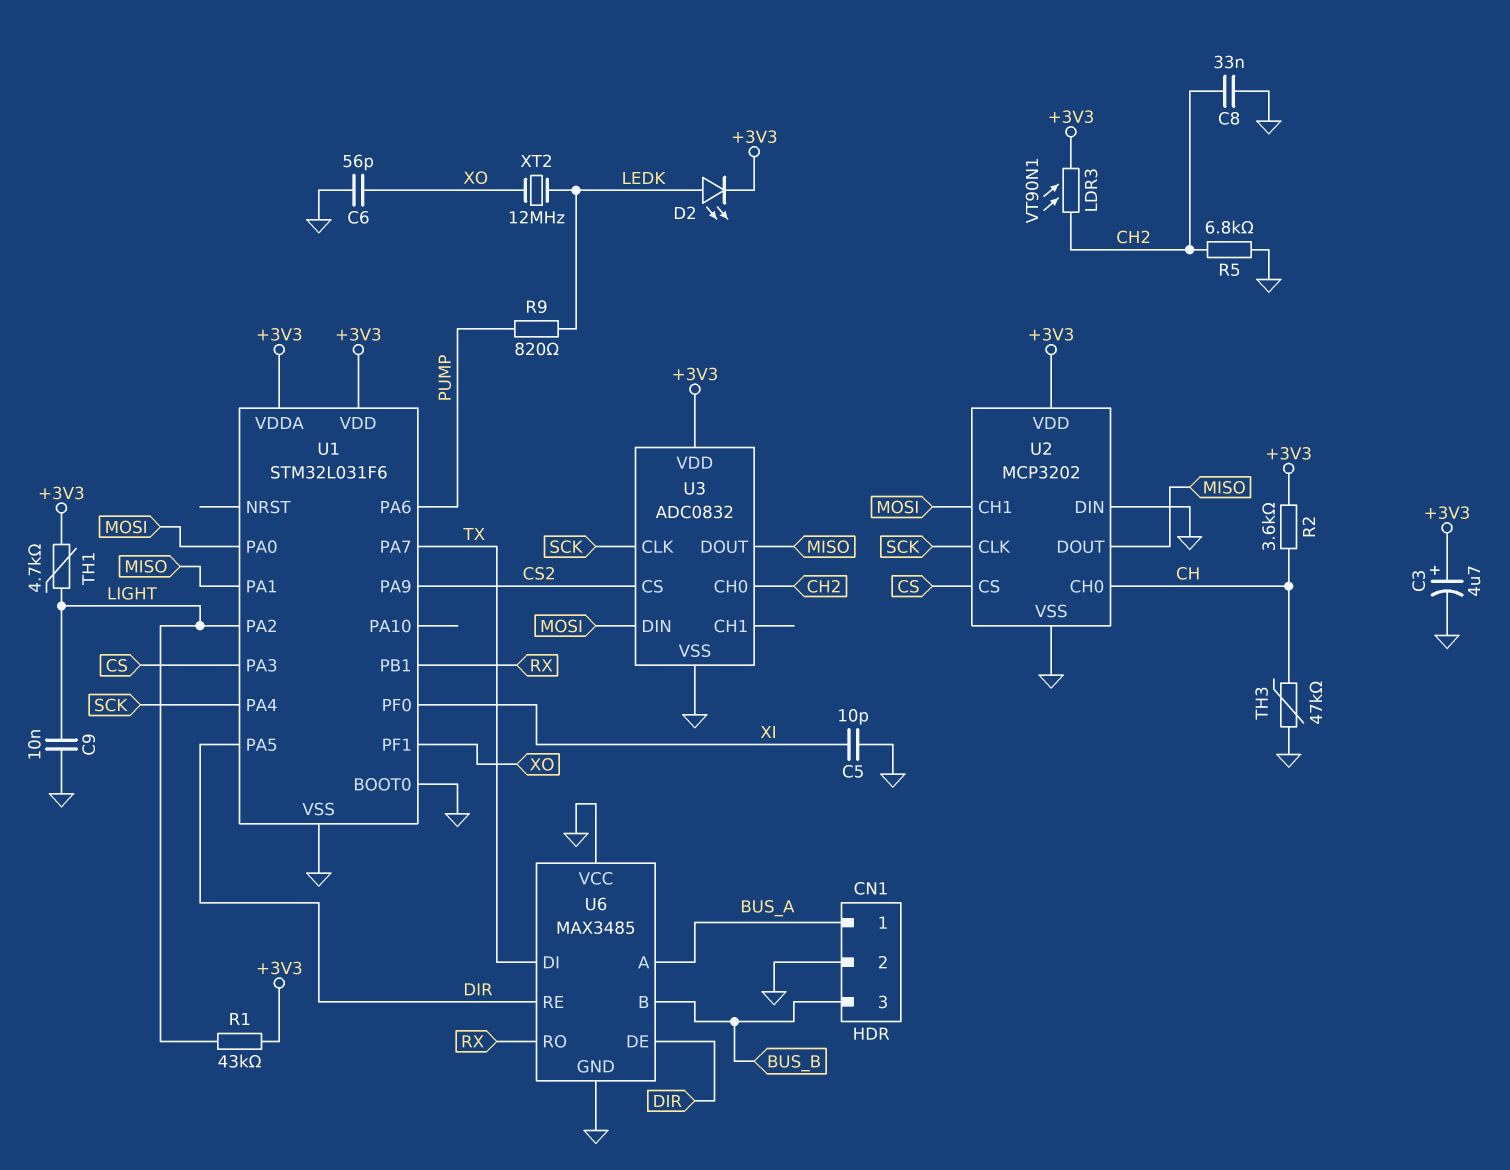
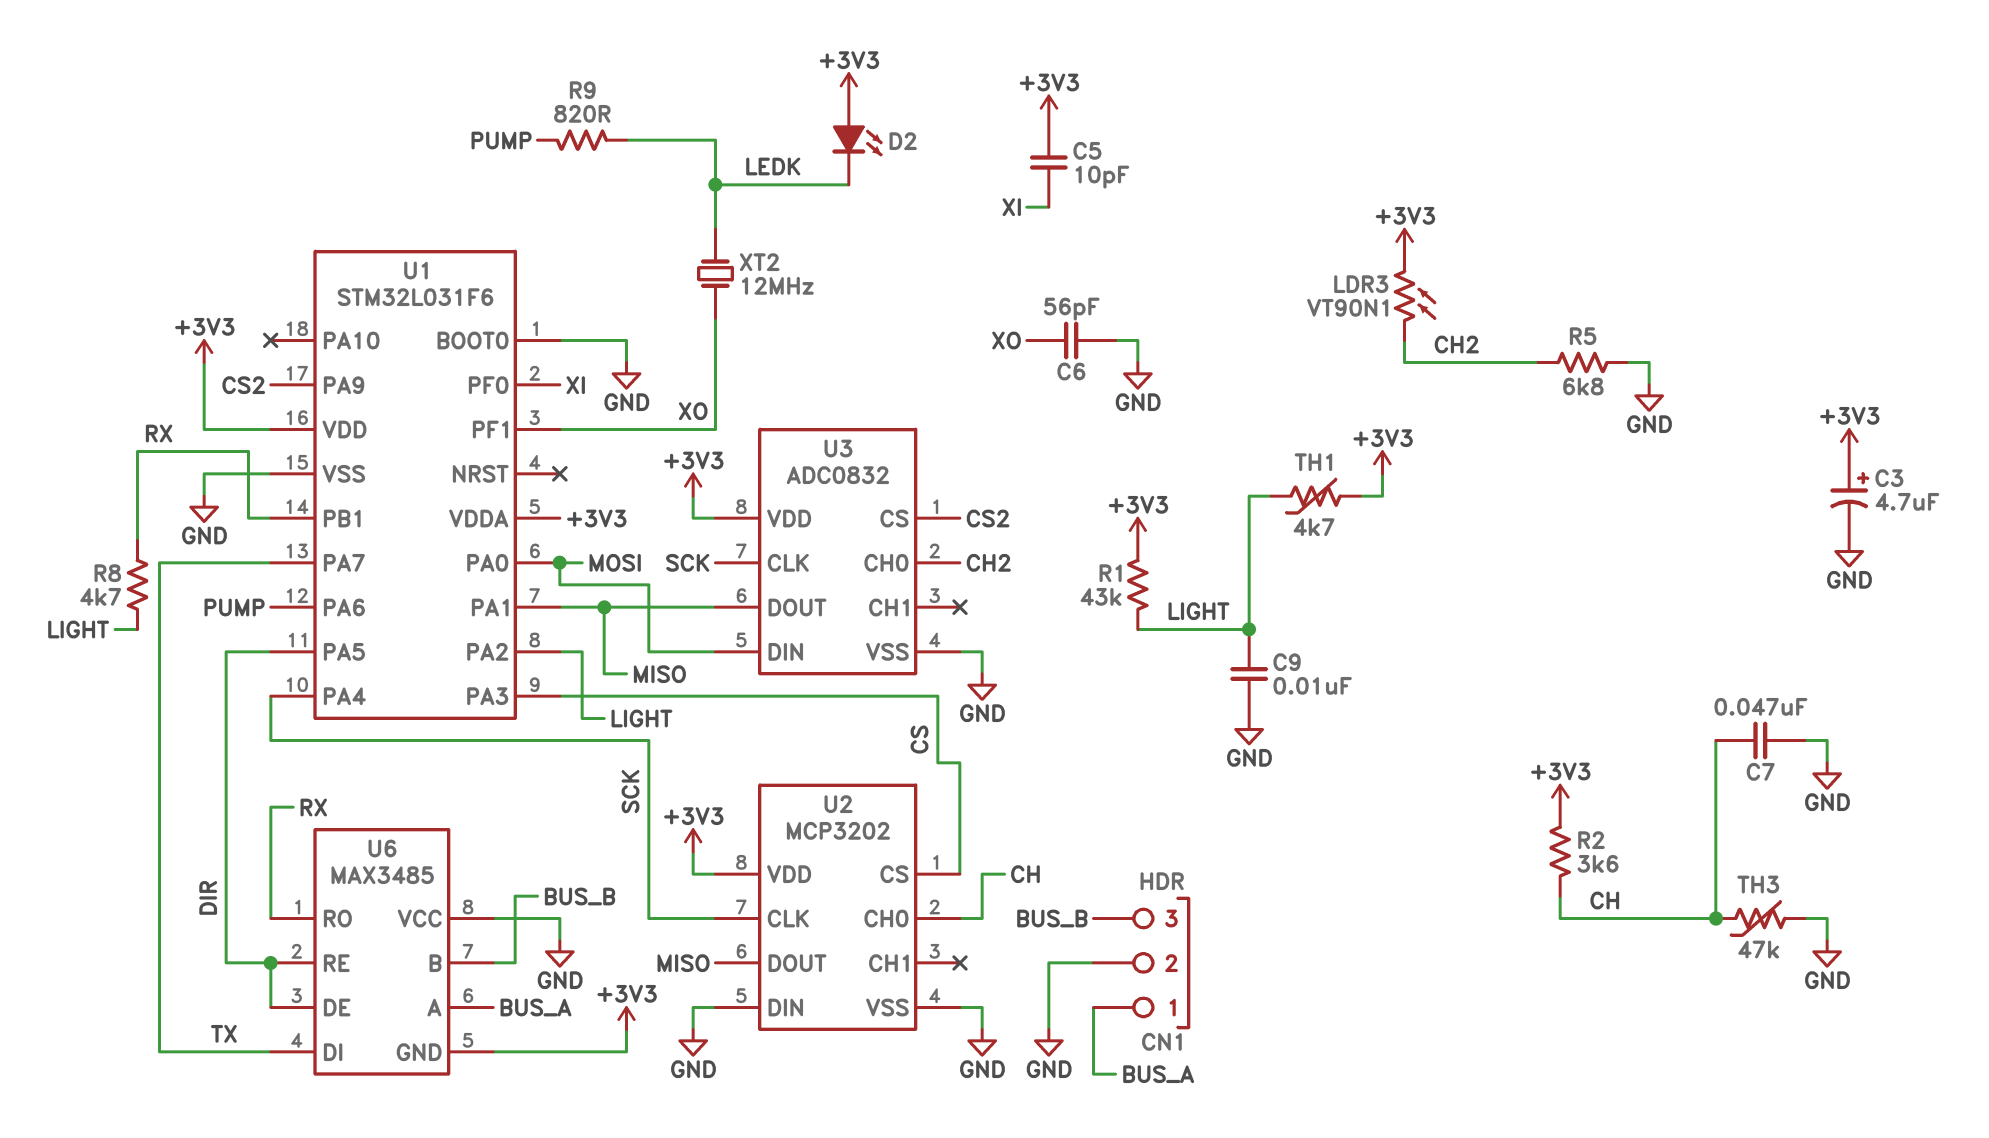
C5: 10pF (GND, XI) -> 10pF (+3V3, XI)
C7: none -> 47nF (CH, GND)
C8: 33nF (CH2, GND) -> none
D2: LED (A LEDK, K +3V3) -> LED (A +3V3, K LEDK)
R8: none -> 4.7k (LIGHT, RX)
U2 pin CH1: MOSI -> none
U6 pin GND: GND -> +3V3

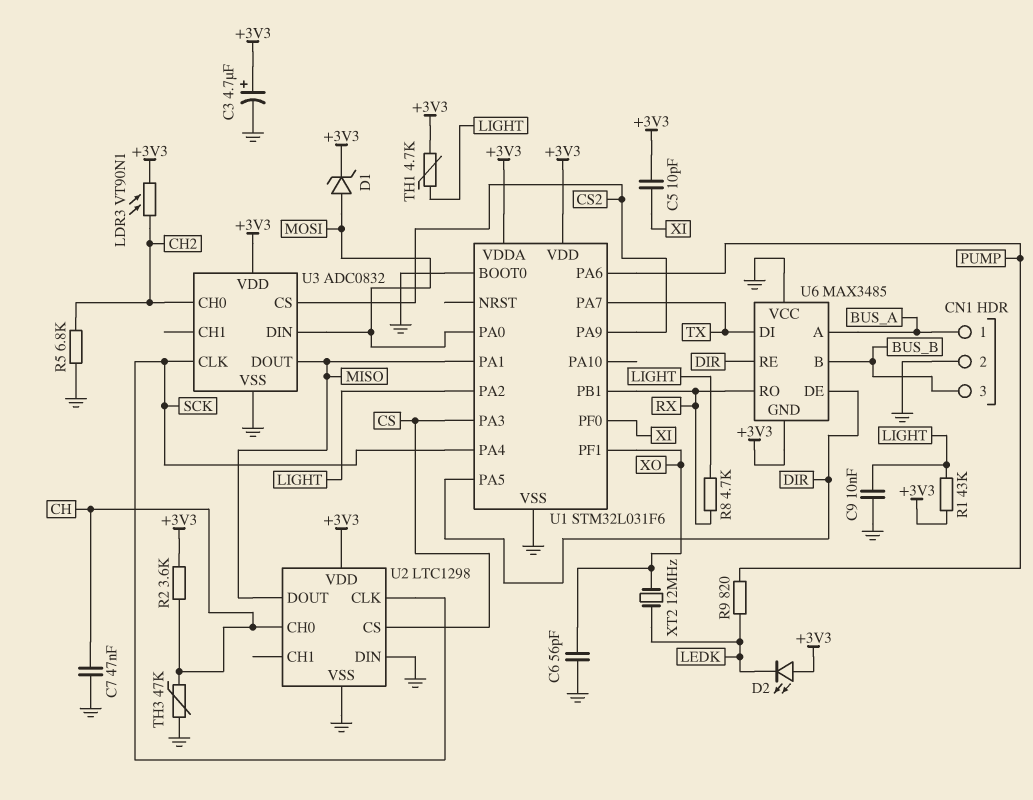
D1: none -> zener (A MOSI, K +3V3)
U2: MCP3202 -> LTC1298

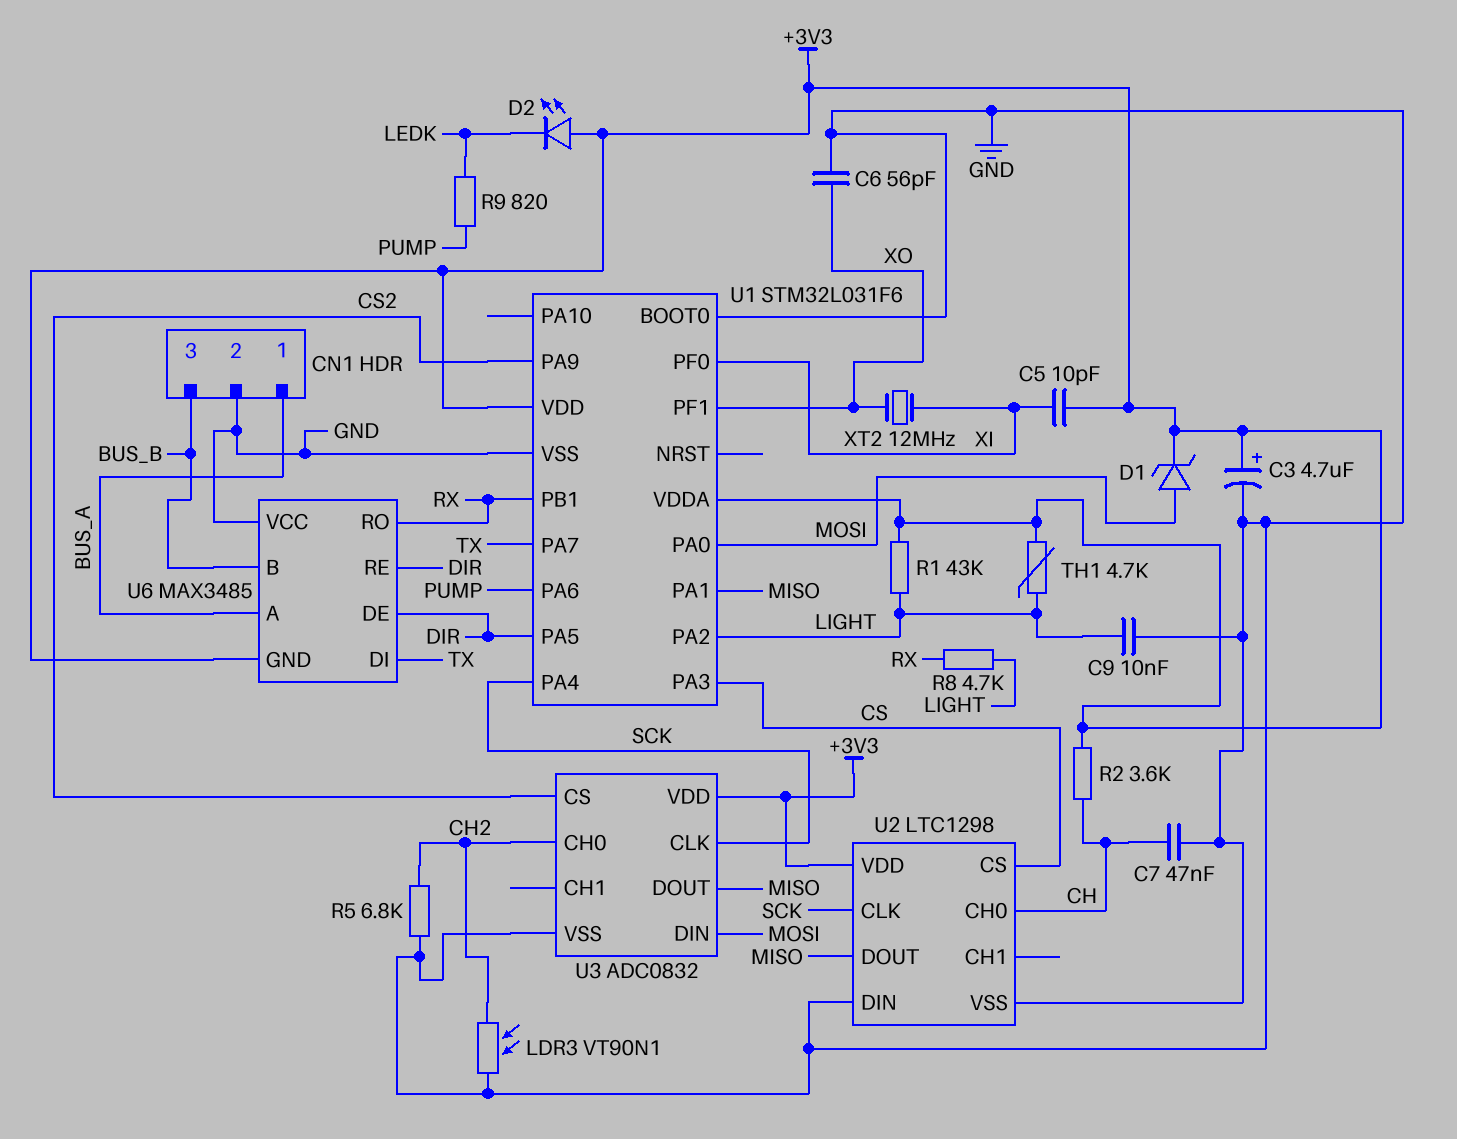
LDR3: VT90N1 (+3V3, CH2) -> VT90N1 (CH2, GND)
TH3: 47k (CH, GND) -> none
XT2: 12MHz (LEDK, XO) -> 12MHz (XI, XO)

